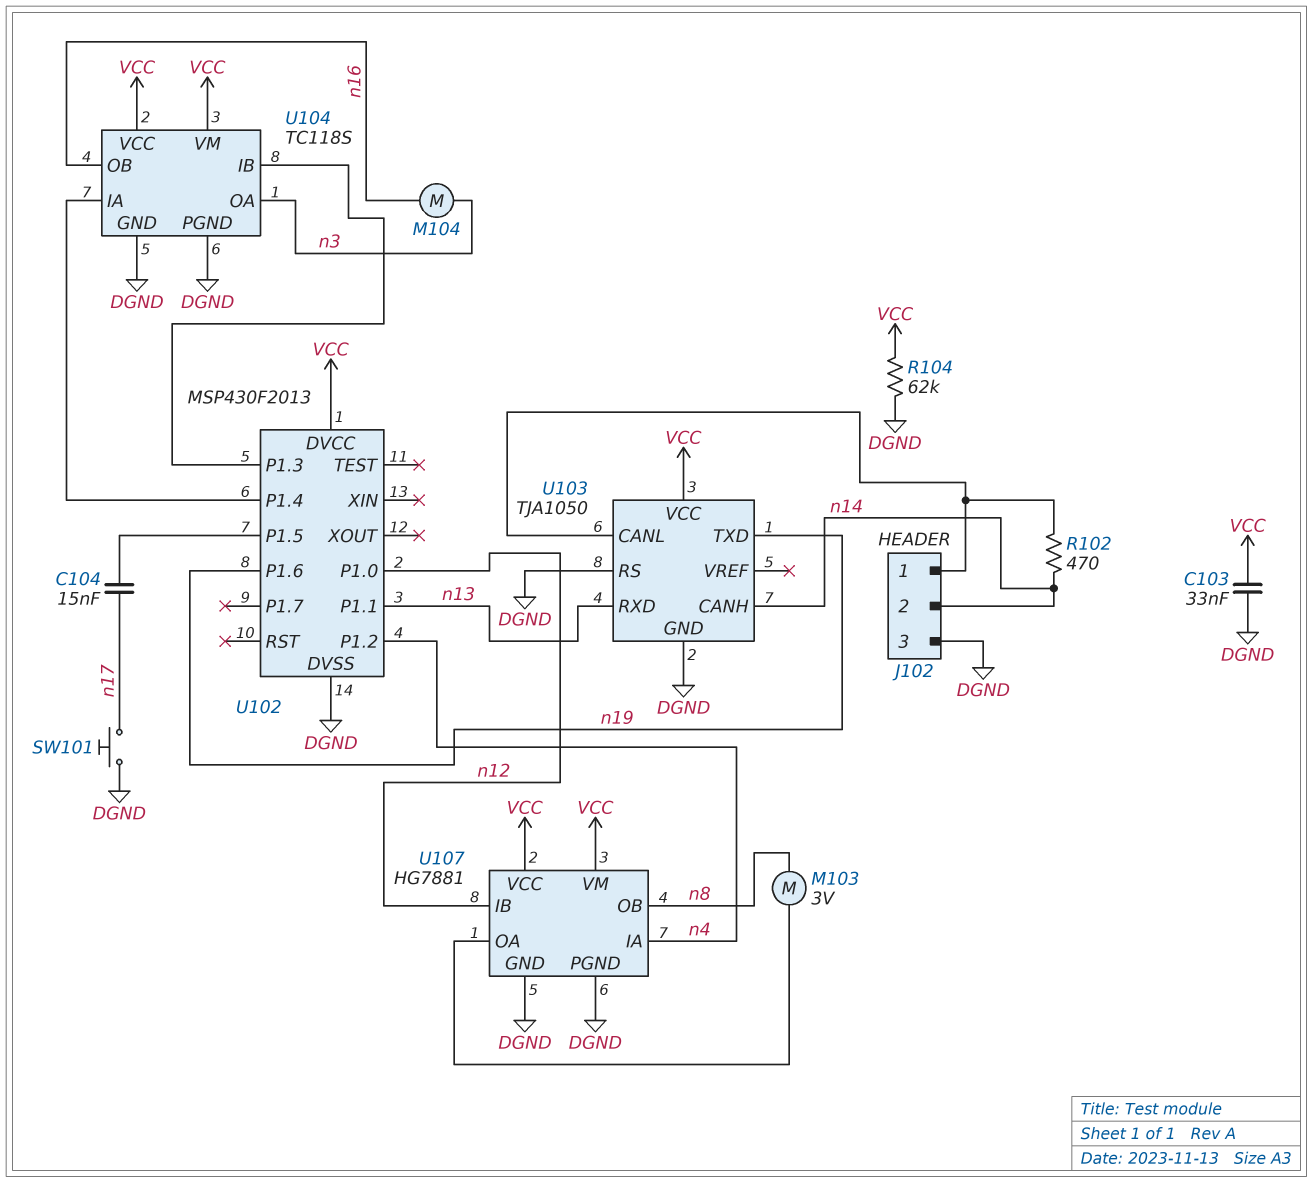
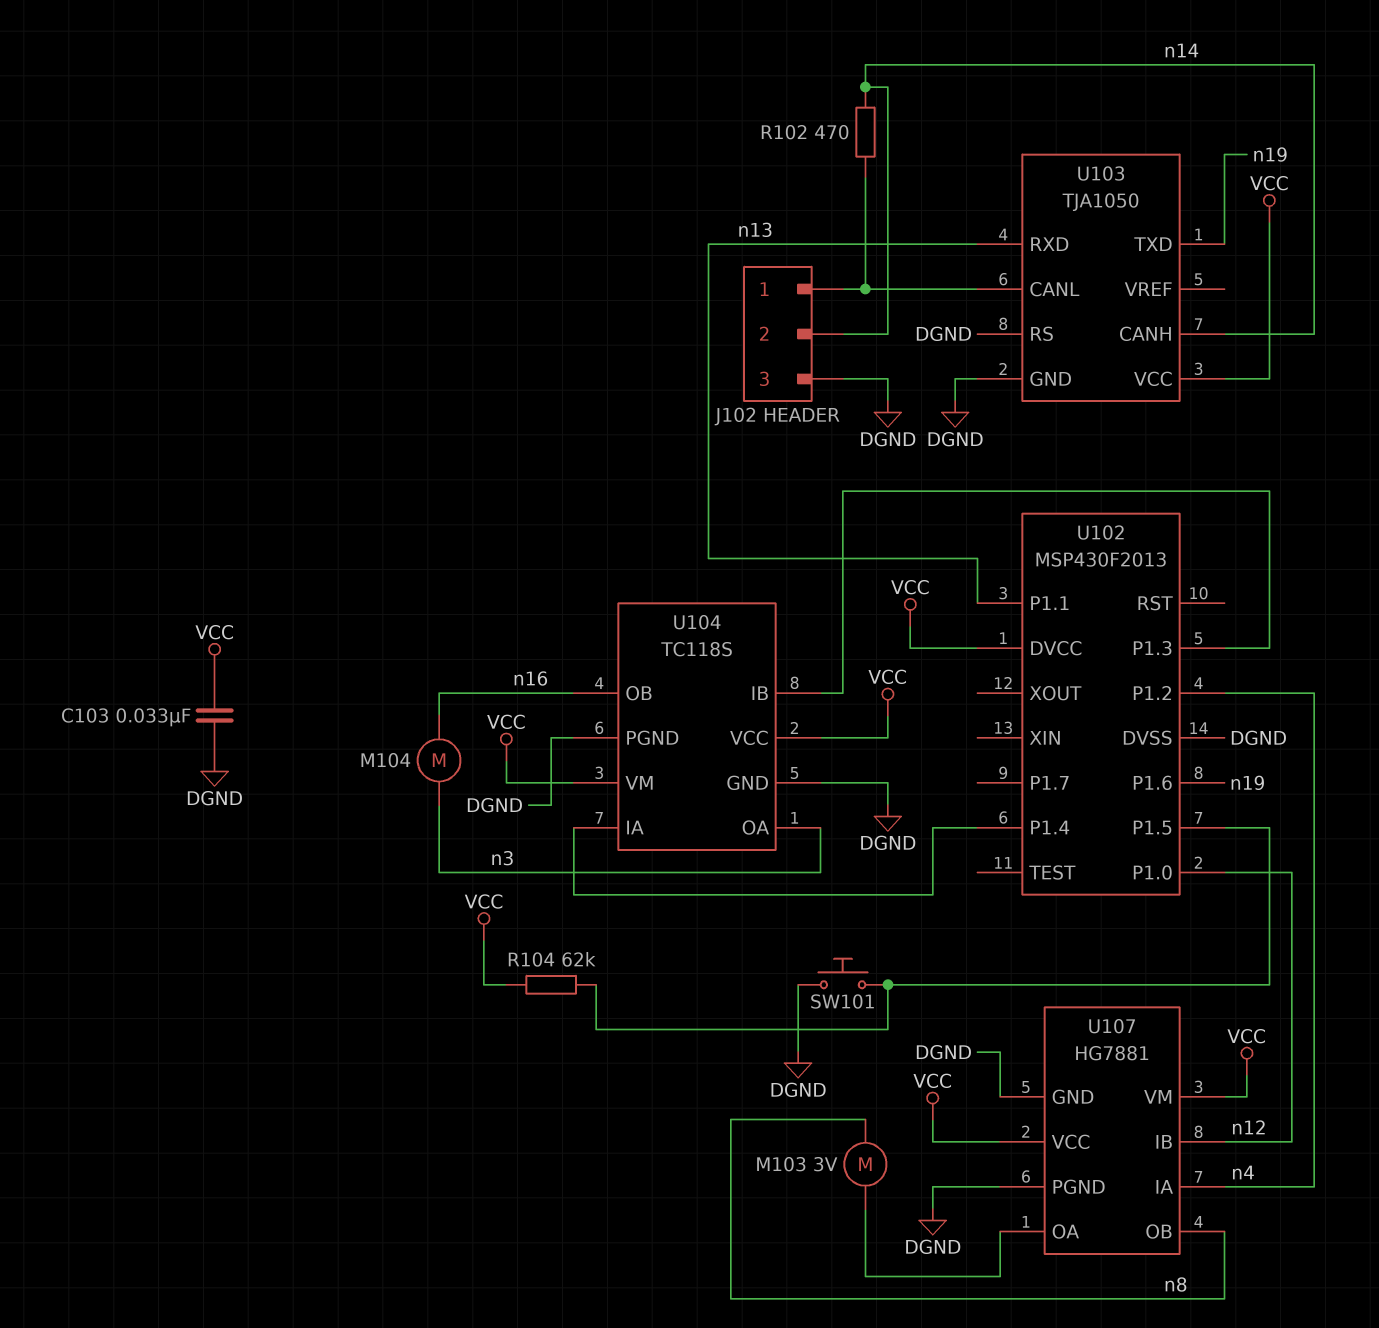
C104: 15nF (U102/P1.5, n17) -> none
R104: 62k (DGND, VCC) -> 62k (U102/P1.5, VCC)
SW101: button (DGND, n17) -> button (DGND, U102/P1.5)

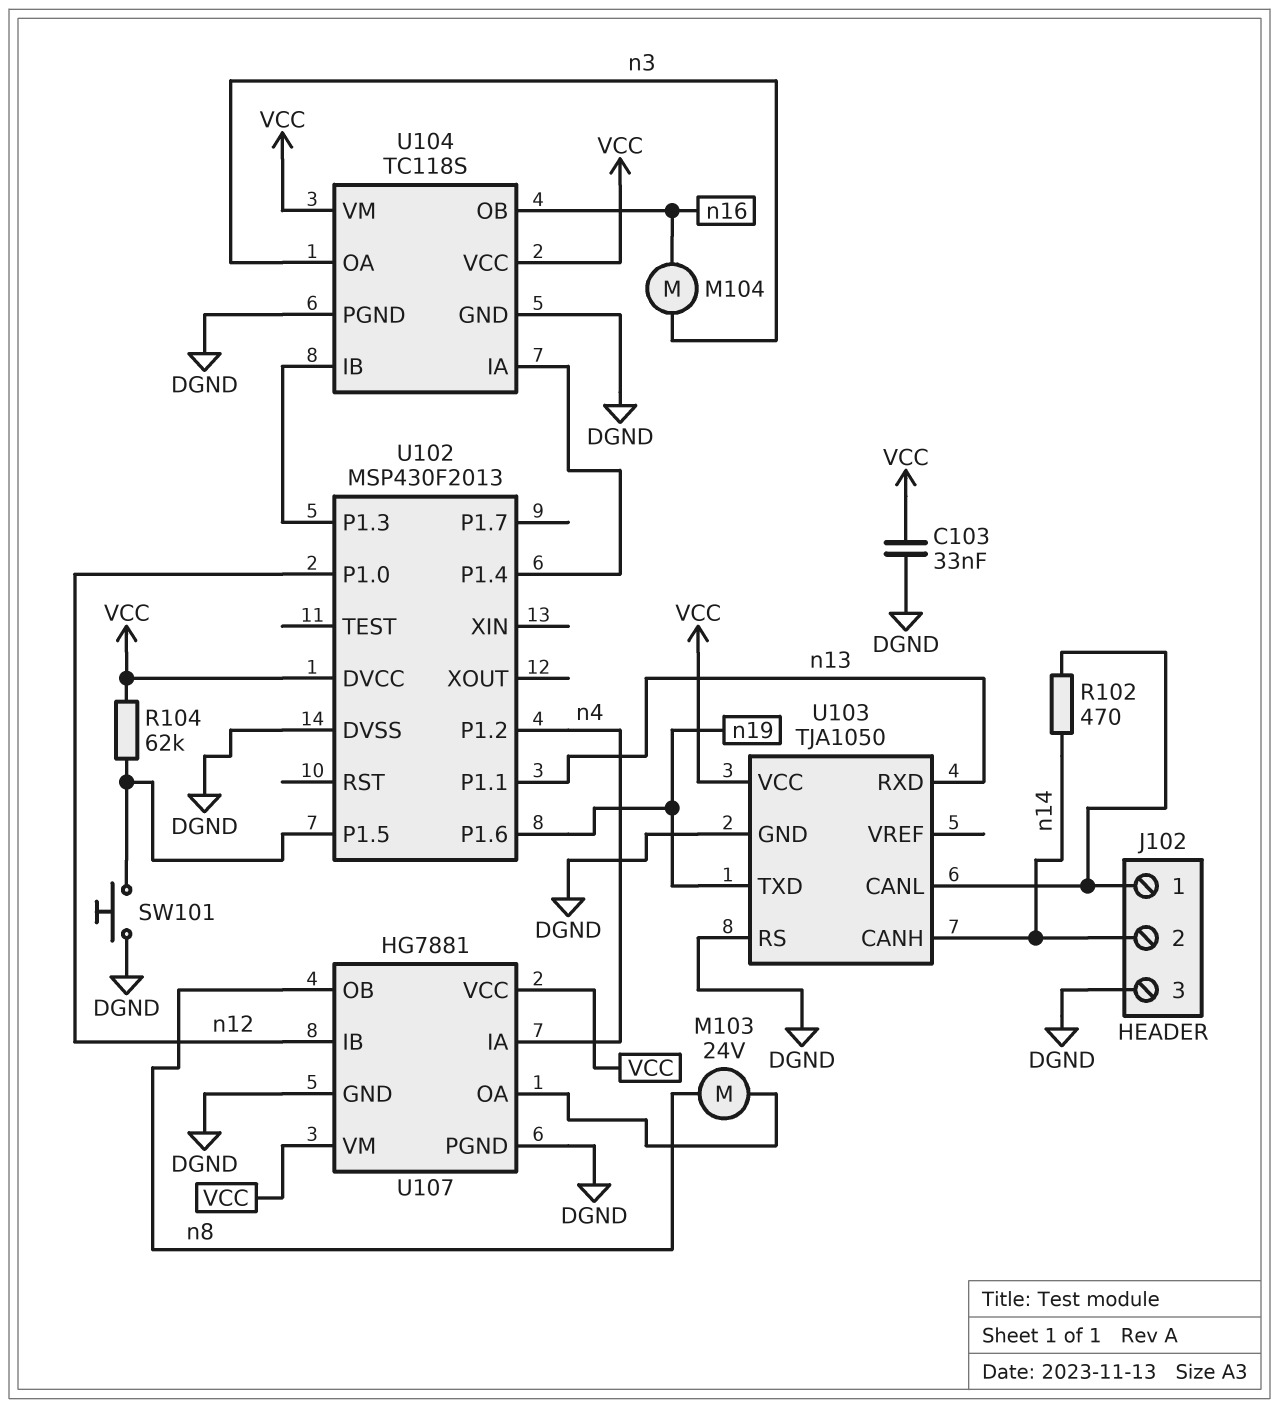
M103: motor 3V (U107/OA, n8) -> motor 24V (U107/OA, n8)

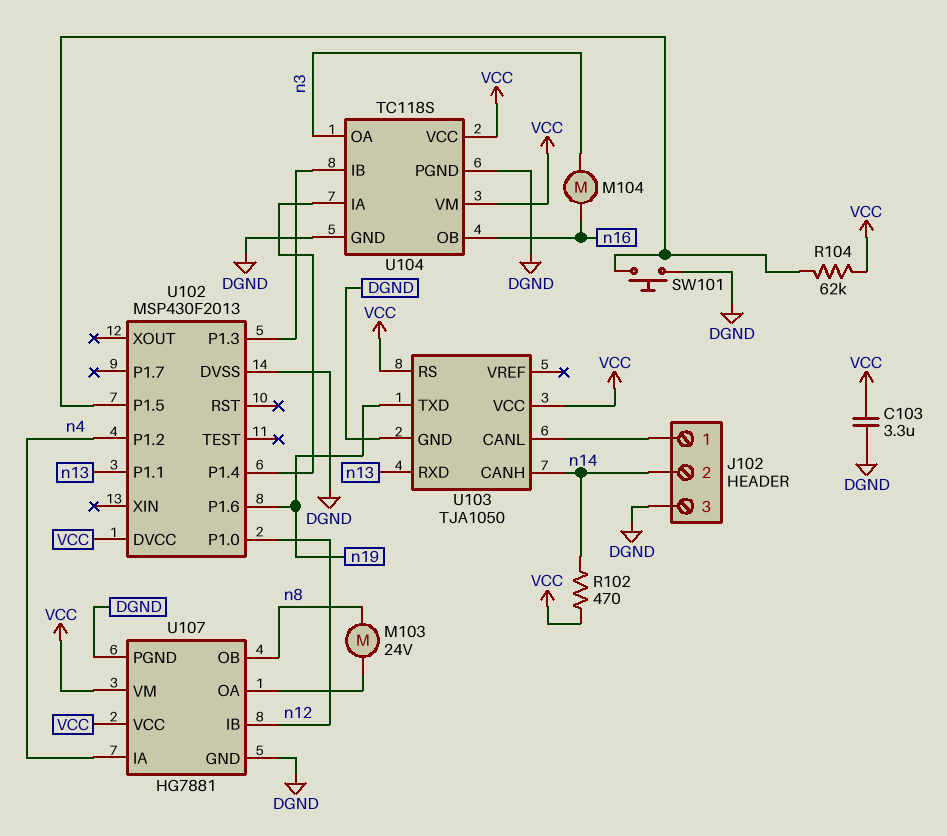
C103: 33nF (DGND, VCC) -> 3.3uF (DGND, VCC)
R102: 470 (J102/1, n14) -> 470 (VCC, n14)
U103 pin RS: DGND -> VCC

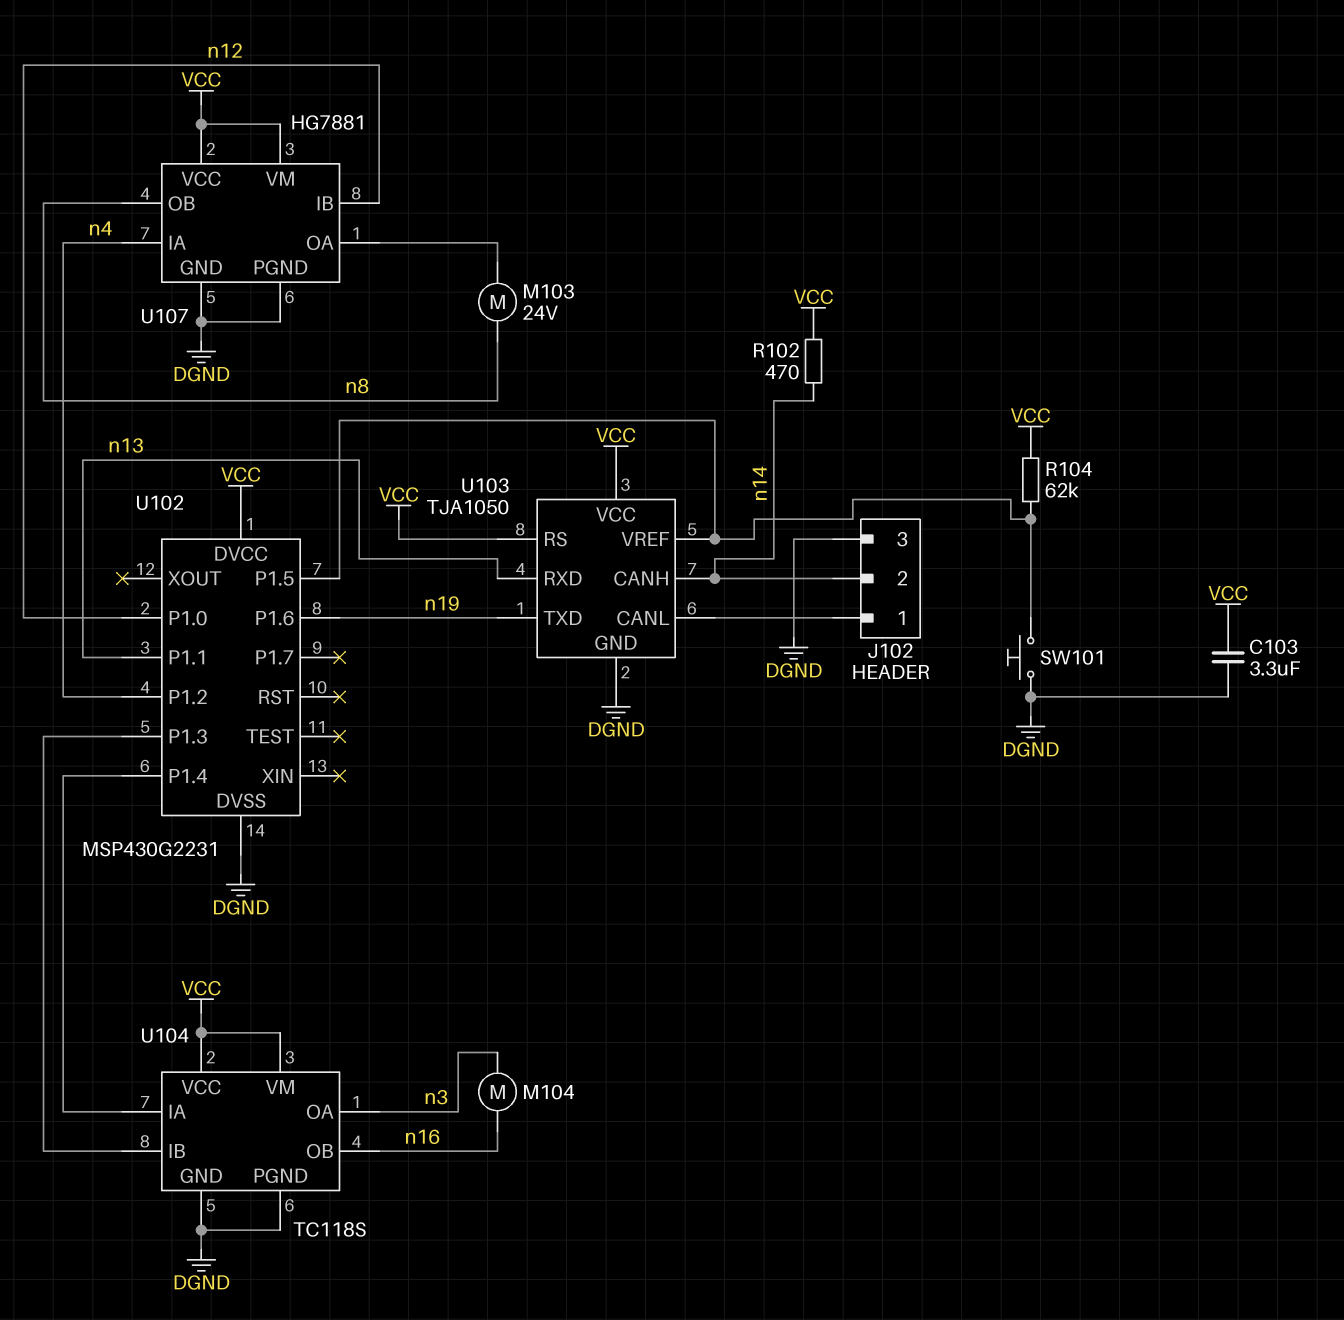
U102: MSP430F2013 -> MSP430G2231
U103 pin VREF: none -> U102/P1.5

